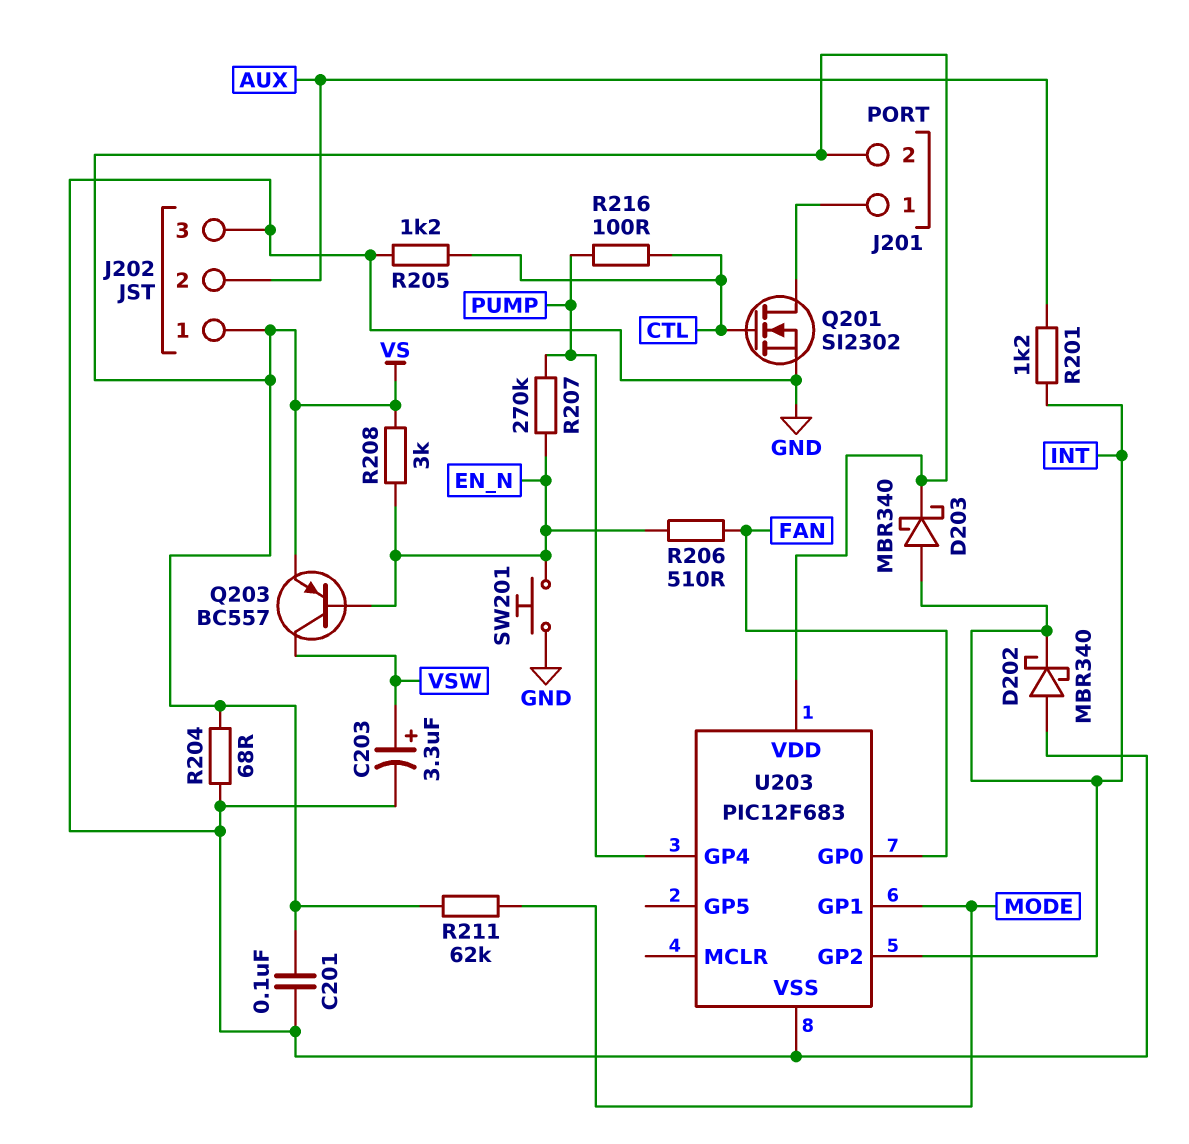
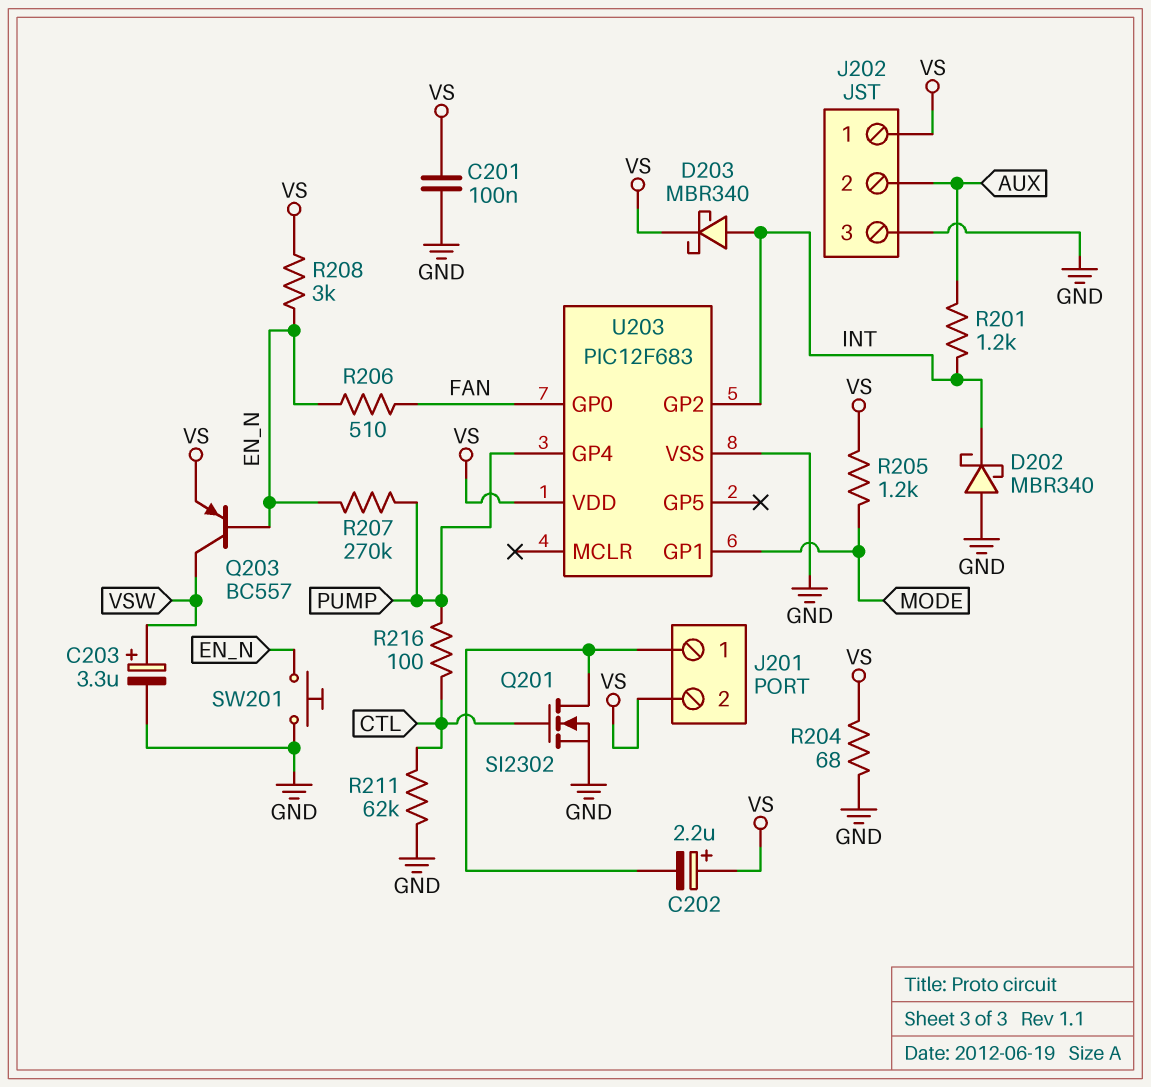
C202: none -> 2.2uF (plus VS, minus J201/1)
R205: 1.2k (CTL, GND) -> 1.2k (MODE, VS)
R211: 62k (MODE, VS) -> 62k (CTL, GND)

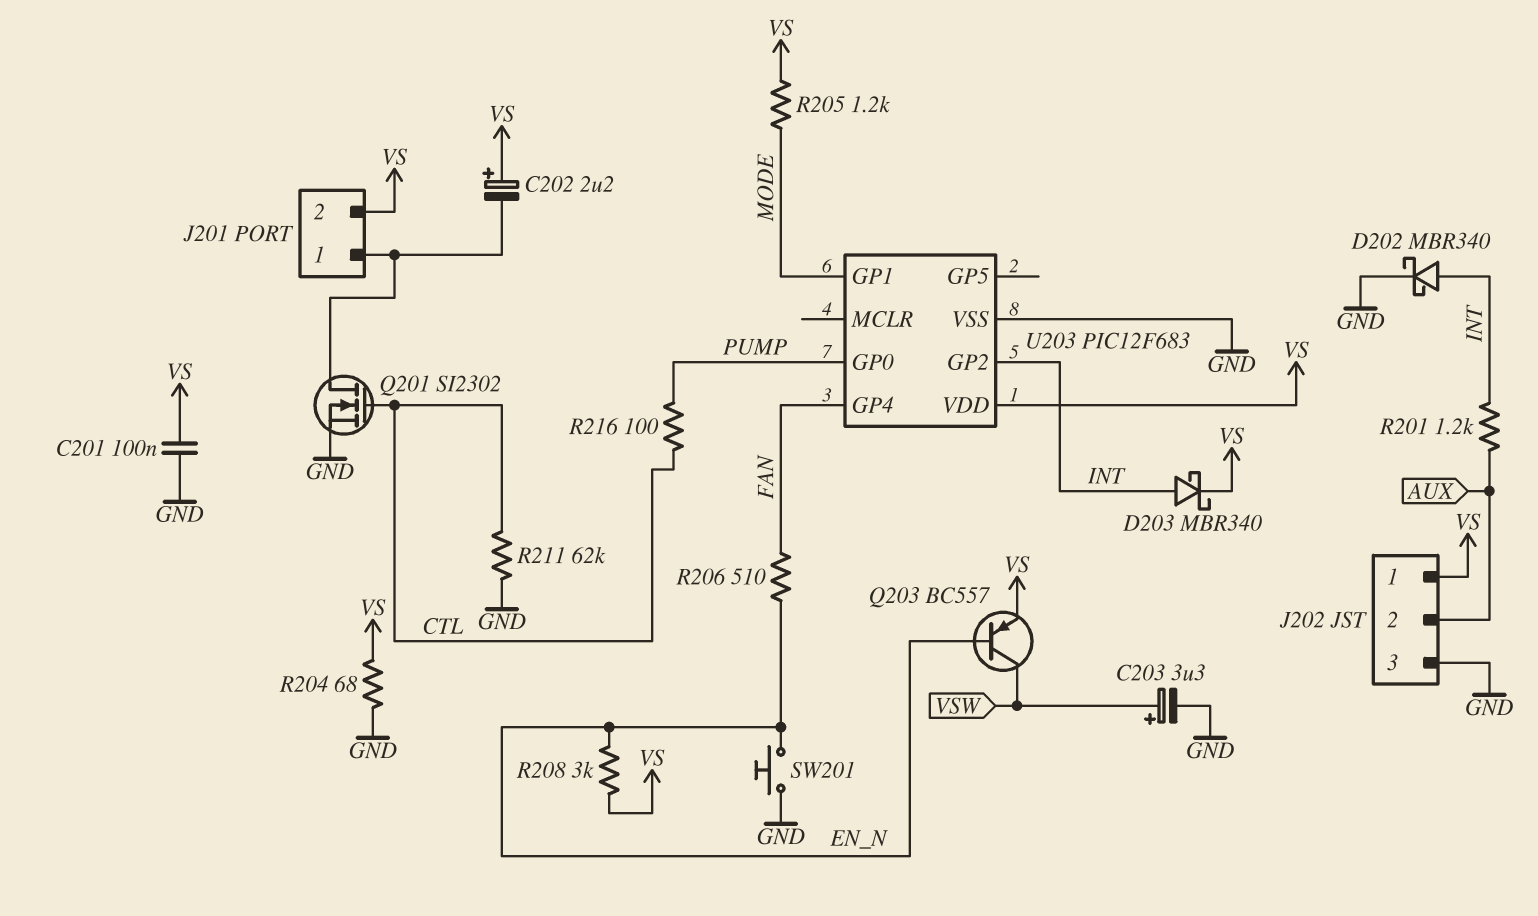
D202: schottky MBR340 (A GND, K INT) -> schottky MBR340 (A INT, K GND)
R207: 270k (EN_N, PUMP) -> none
U203 pin GP0: FAN -> PUMP
U203 pin GP4: PUMP -> FAN

